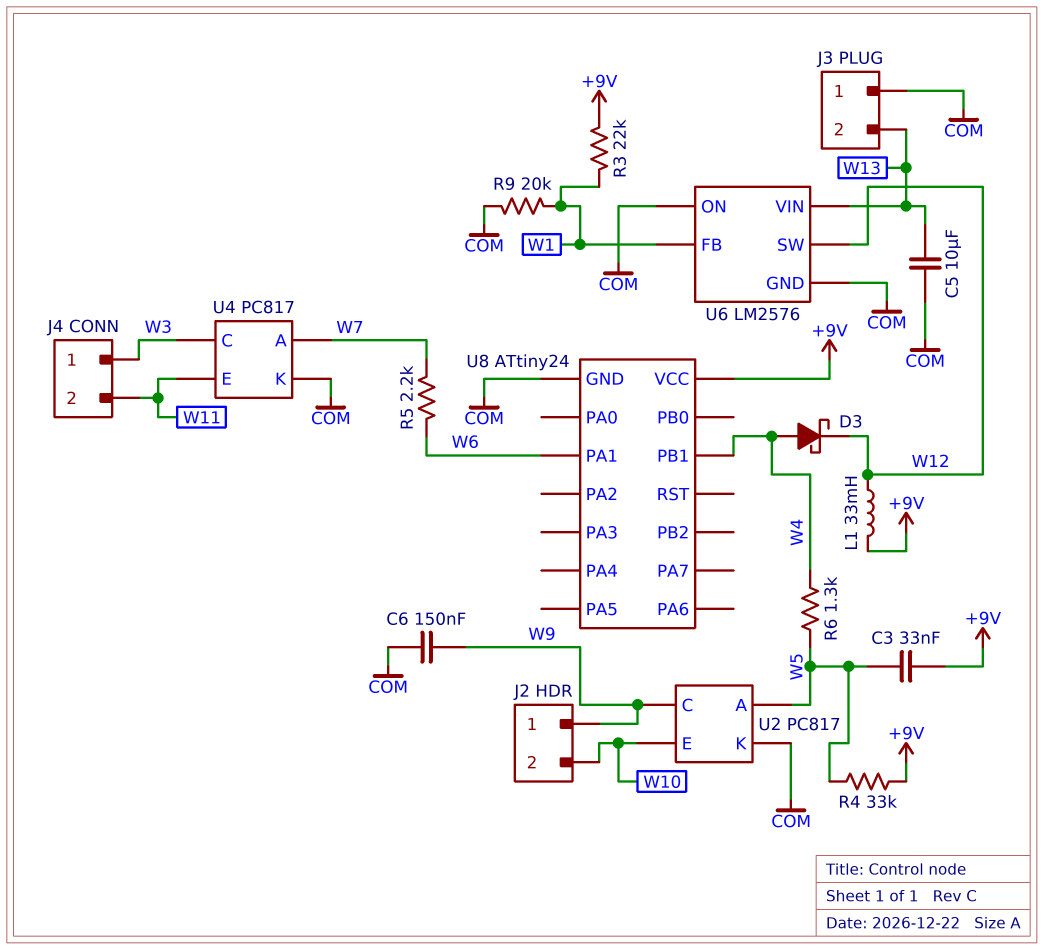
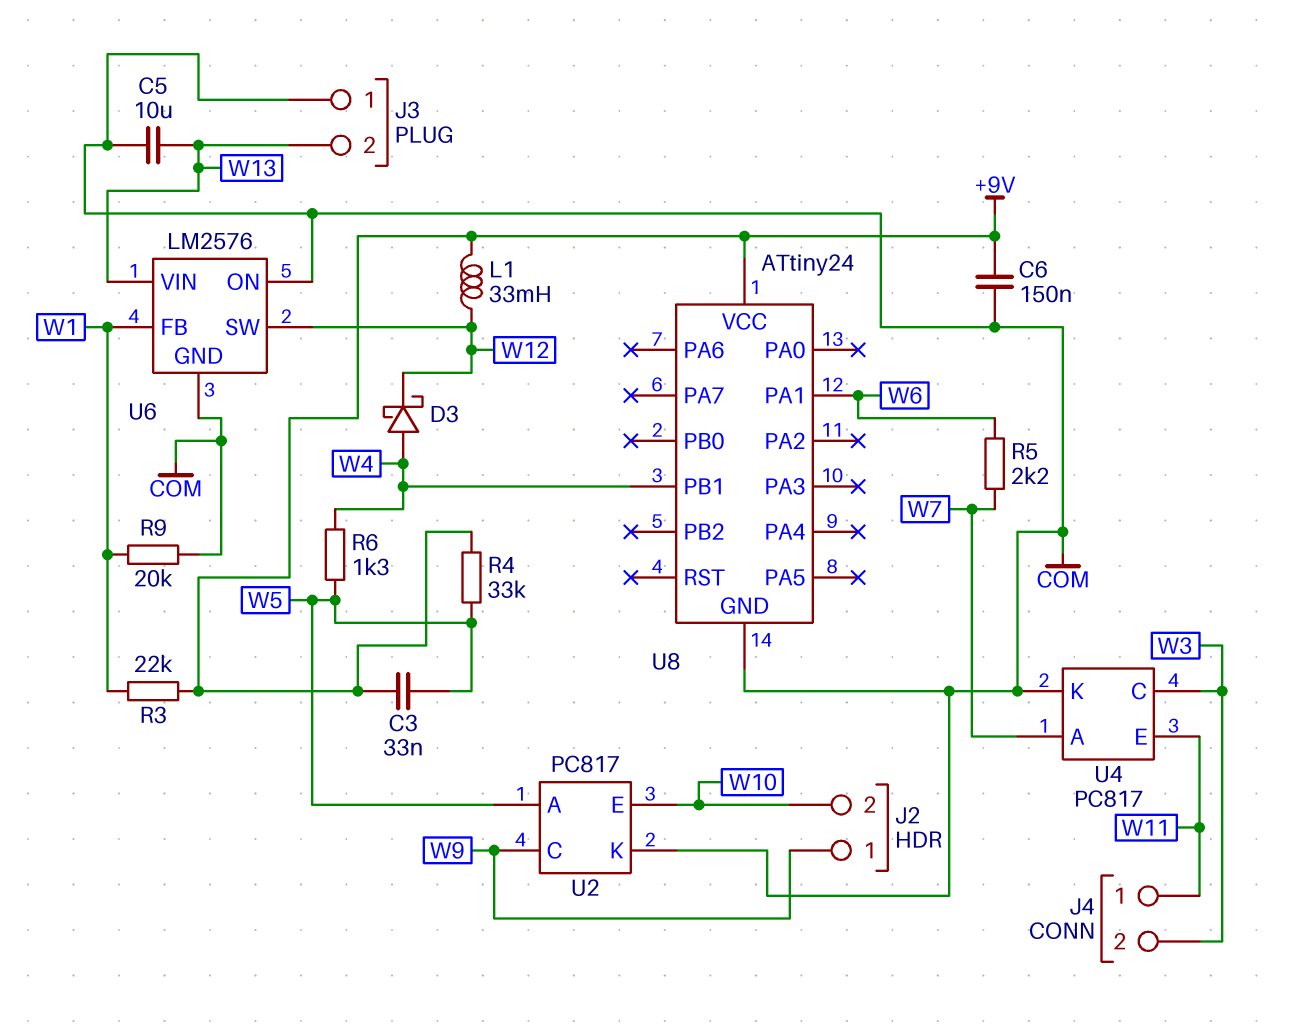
C6: 150nF (COM, W9) -> 150nF (+9V, COM)
J4 pin 1: W3 -> W11
J4 pin 2: W11 -> W3

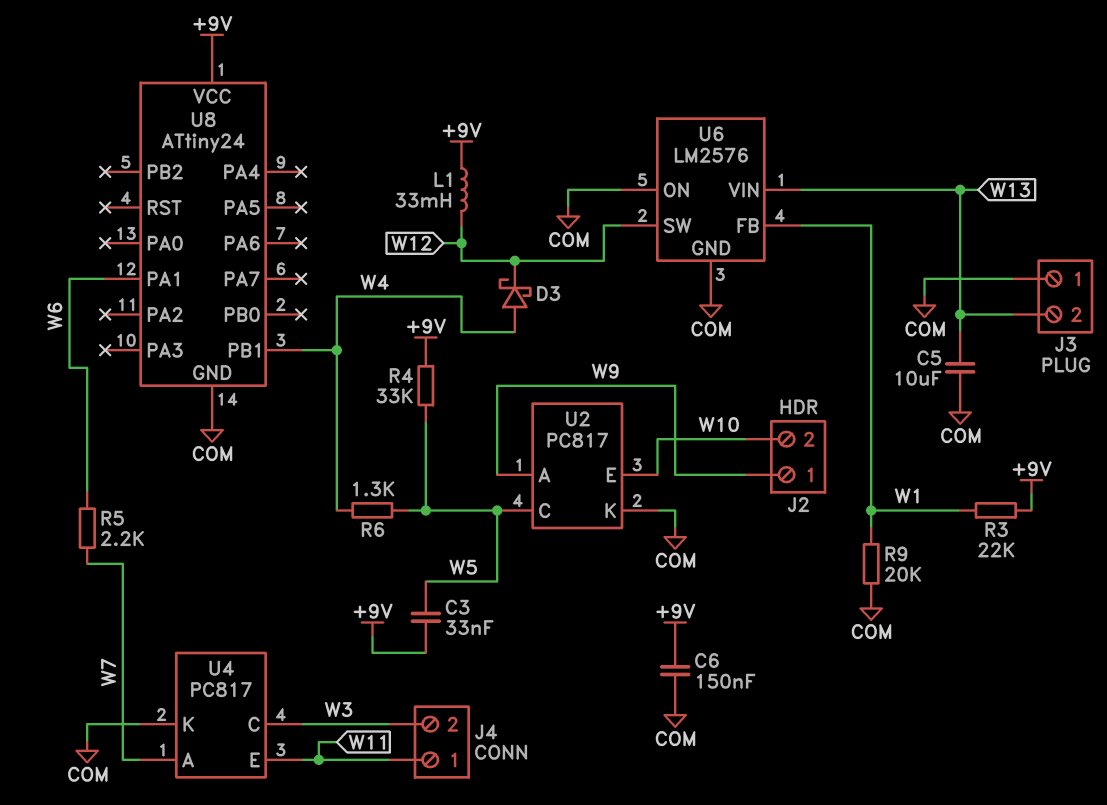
U2 pin A: W5 -> W9
U2 pin C: W9 -> W5

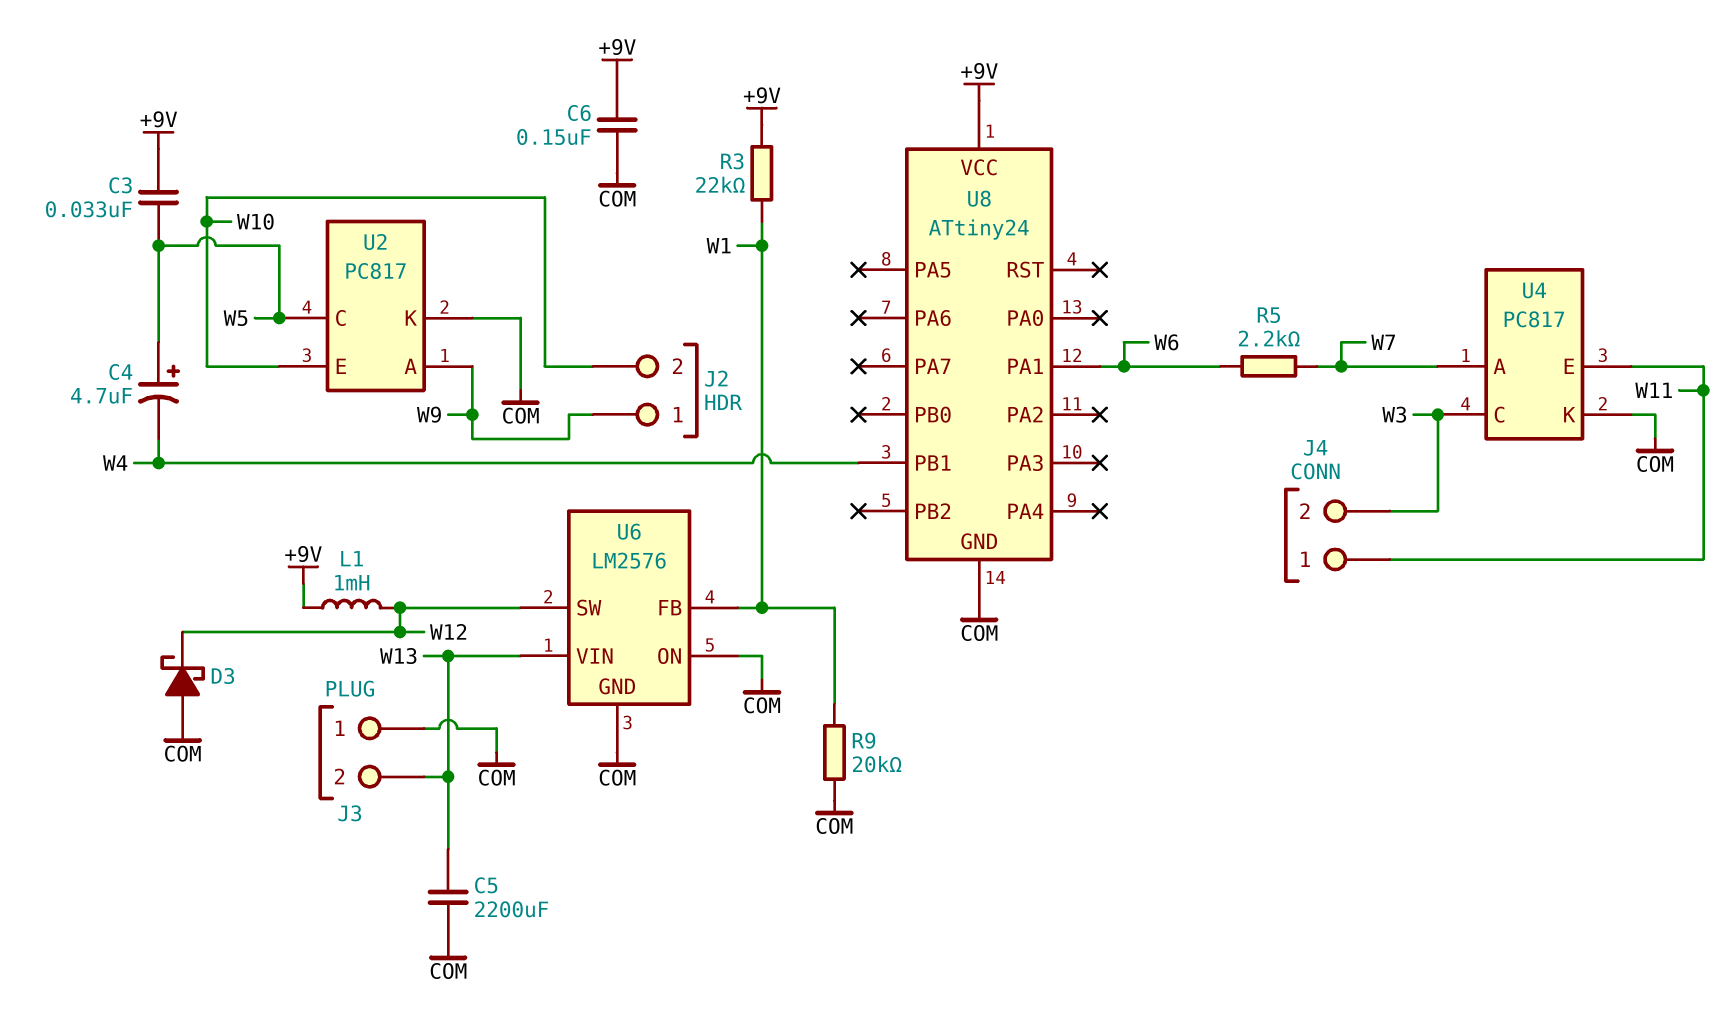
C4: none -> 4.7uF (plus W5, minus W4)
C5: 10uF (COM, W13) -> 2200uF (COM, W13)
D3: schottky (A W4, K W12) -> schottky (A COM, K W12)
L1: 33mH (+9V, W12) -> 1mH (+9V, W12)
R4: 33k (+9V, W5) -> none
R6: 1.3k (W4, W5) -> none

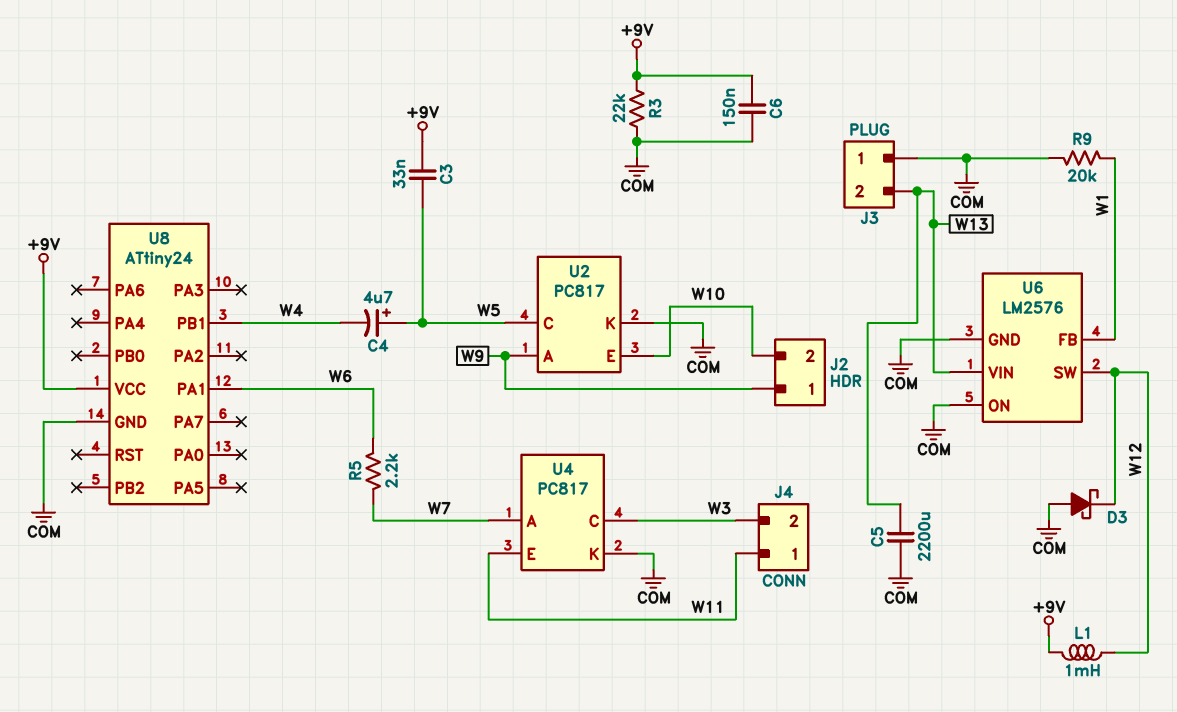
R3: 22k (+9V, W1) -> 22k (+9V, COM)

